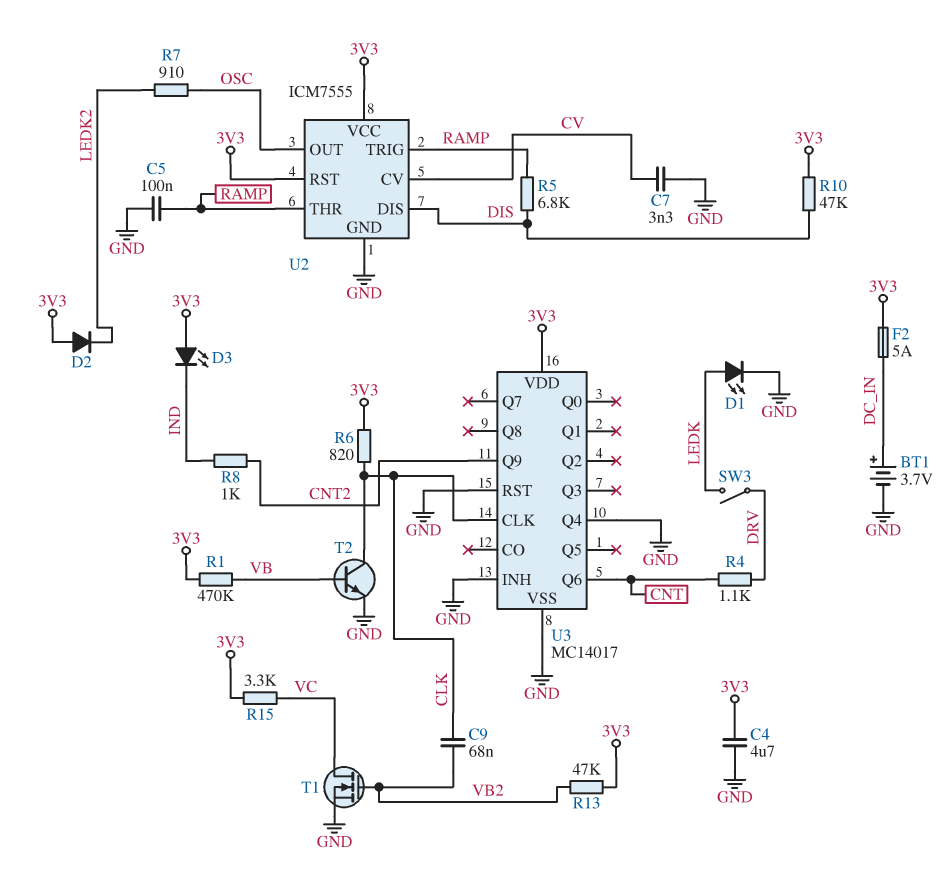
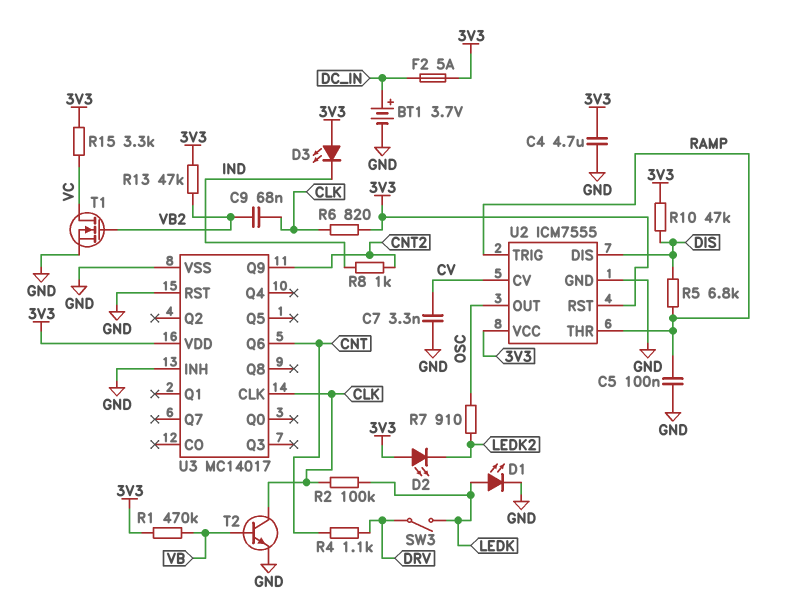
D2: diode (A 3V3, K LEDK2) -> LED (A 3V3, K LEDK2)
R2: none -> 100k (CLK, LEDK)
U3 pin Q4: GND -> none

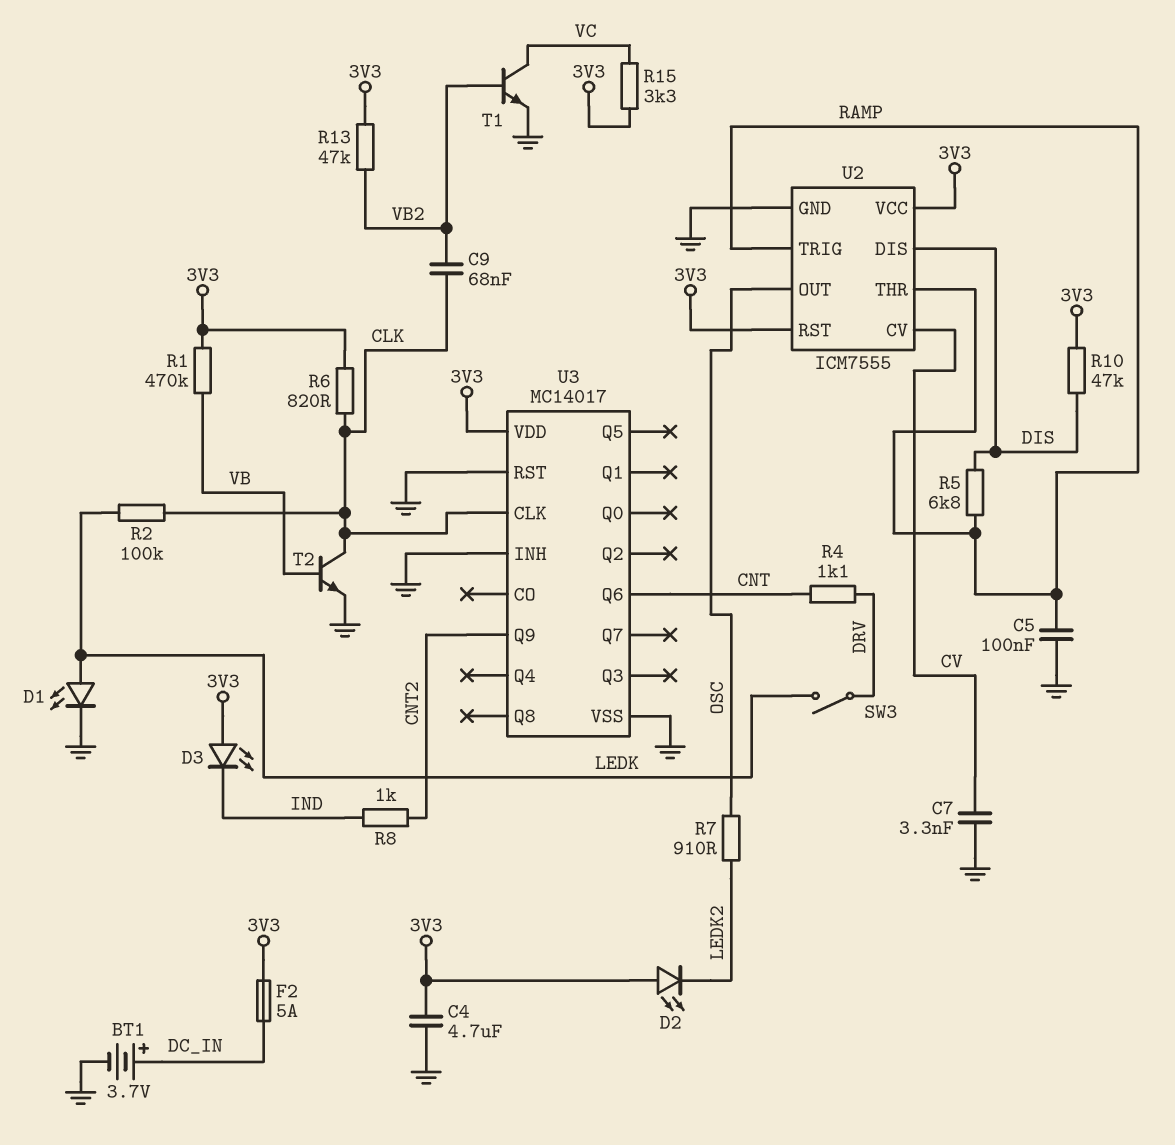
T1: NMOS (G VB2, D VC, S GND) -> NPN (B VB2, C VC, E GND)

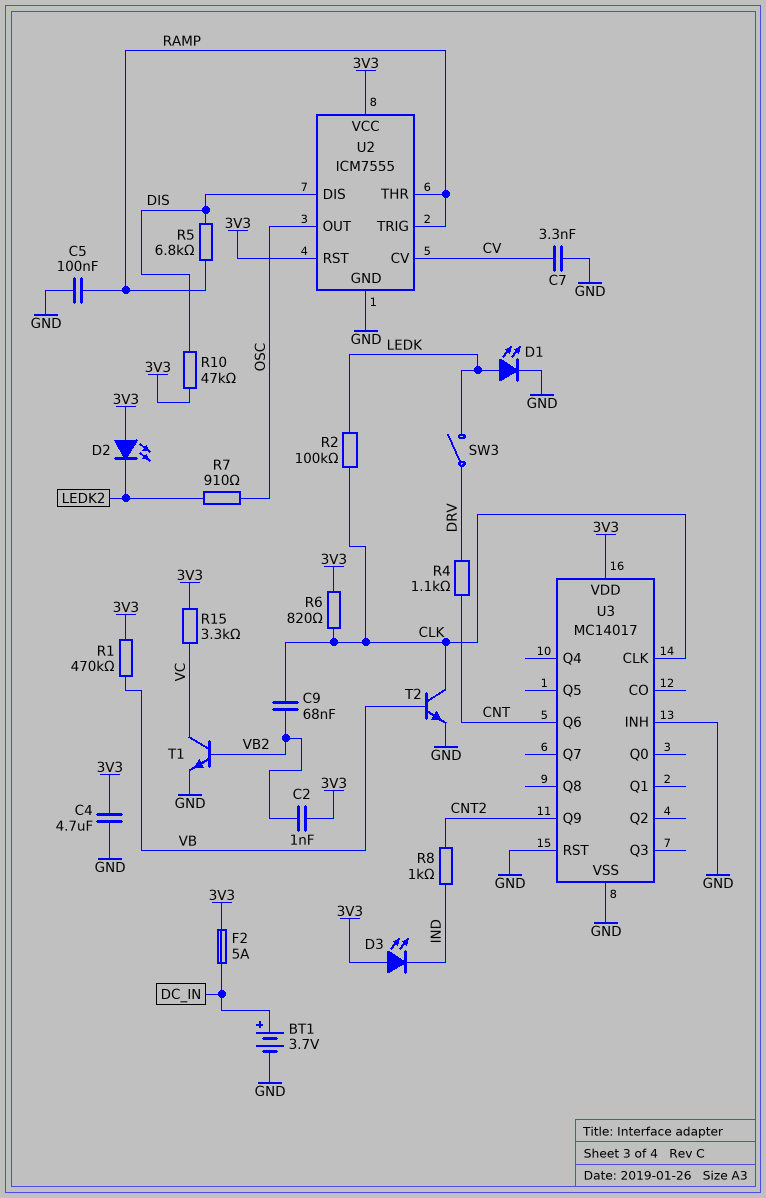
C2: none -> 1nF (3V3, VB2)
R13: 47k (3V3, VB2) -> none

